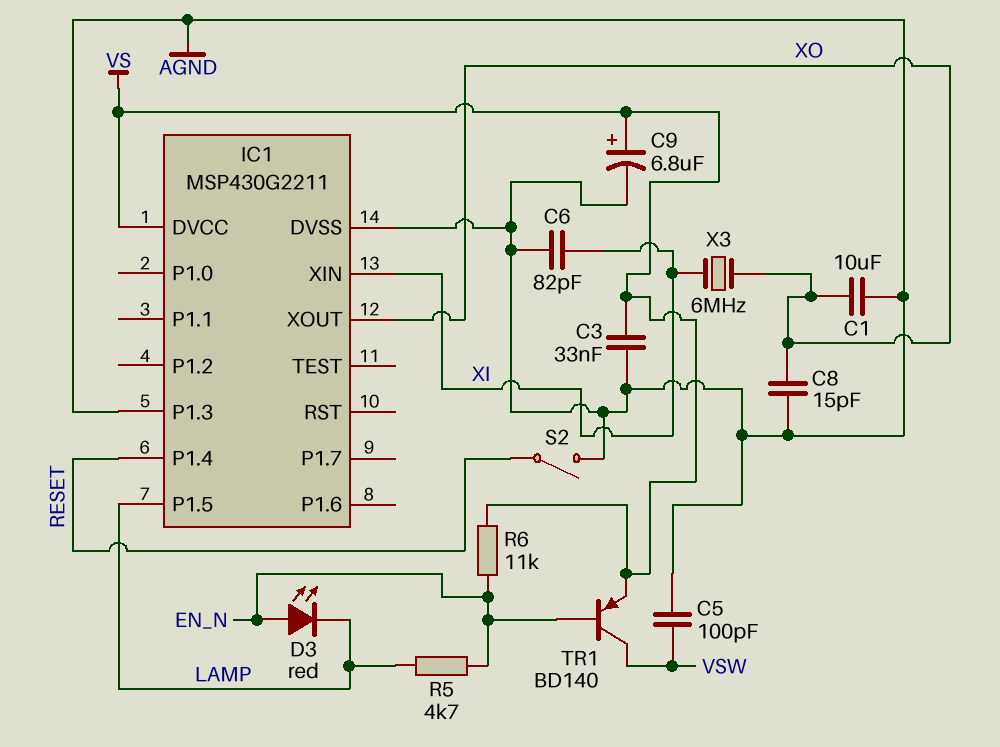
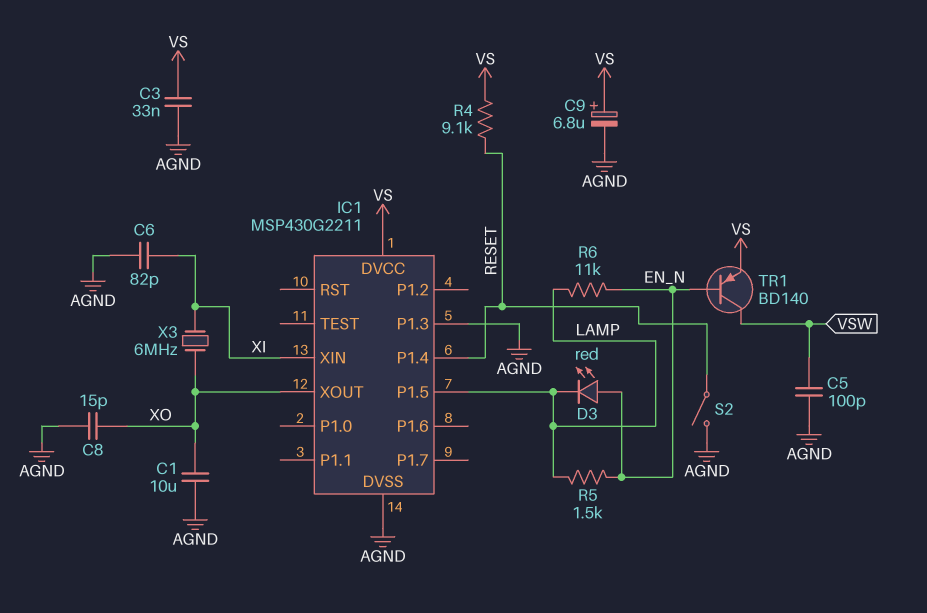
R4: none -> 9.1k (RESET, VS)
R5: 4.7k (EN_N, LAMP) -> 1.5k (EN_N, LAMP)
R6: 11k (EN_N, VS) -> 11k (EN_N, LAMP)

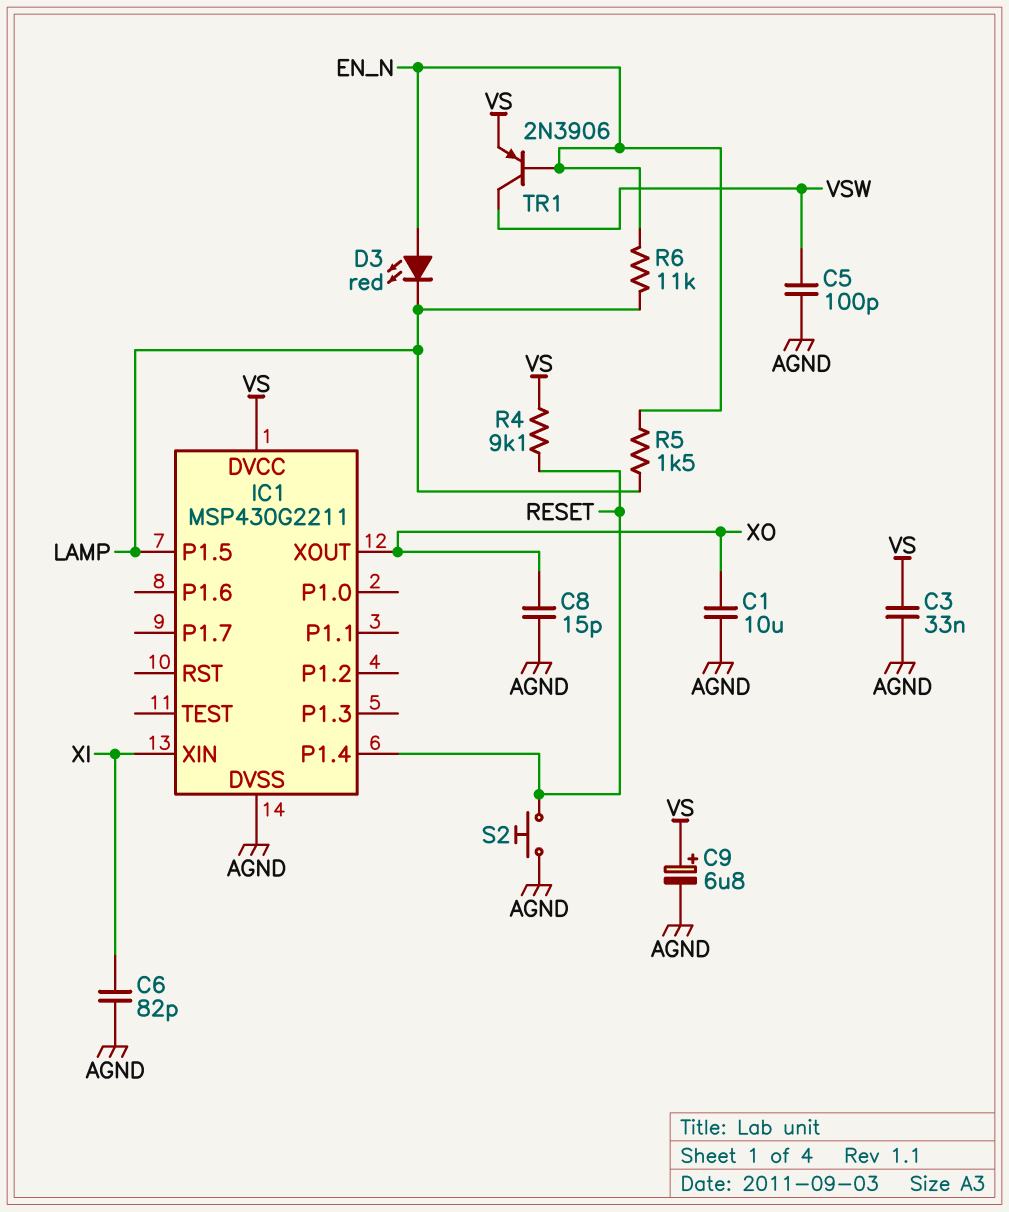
IC1 pin P1.3: AGND -> none
S2: switch (AGND, RESET) -> button (AGND, RESET)
TR1: PNP BD140 (B EN_N, C VSW, E VS) -> PNP 2N3906 (B EN_N, C VSW, E VS)
X3: 6MHz (XI, XO) -> none

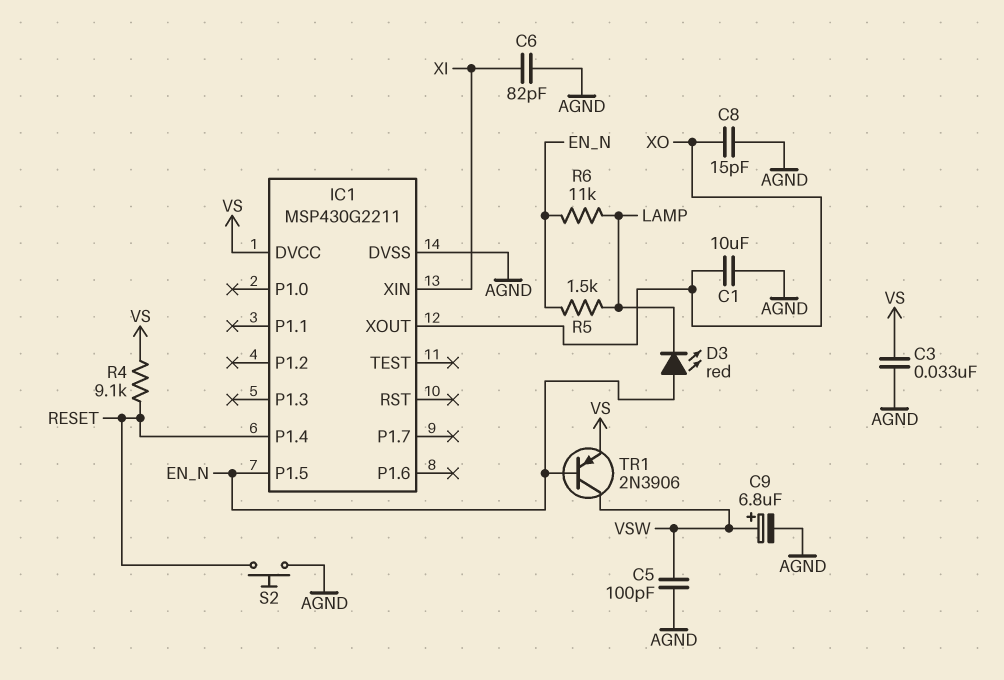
C9: 6.8uF (plus VS, minus AGND) -> 6.8uF (plus VSW, minus AGND)
IC1 pin P1.5: LAMP -> EN_N

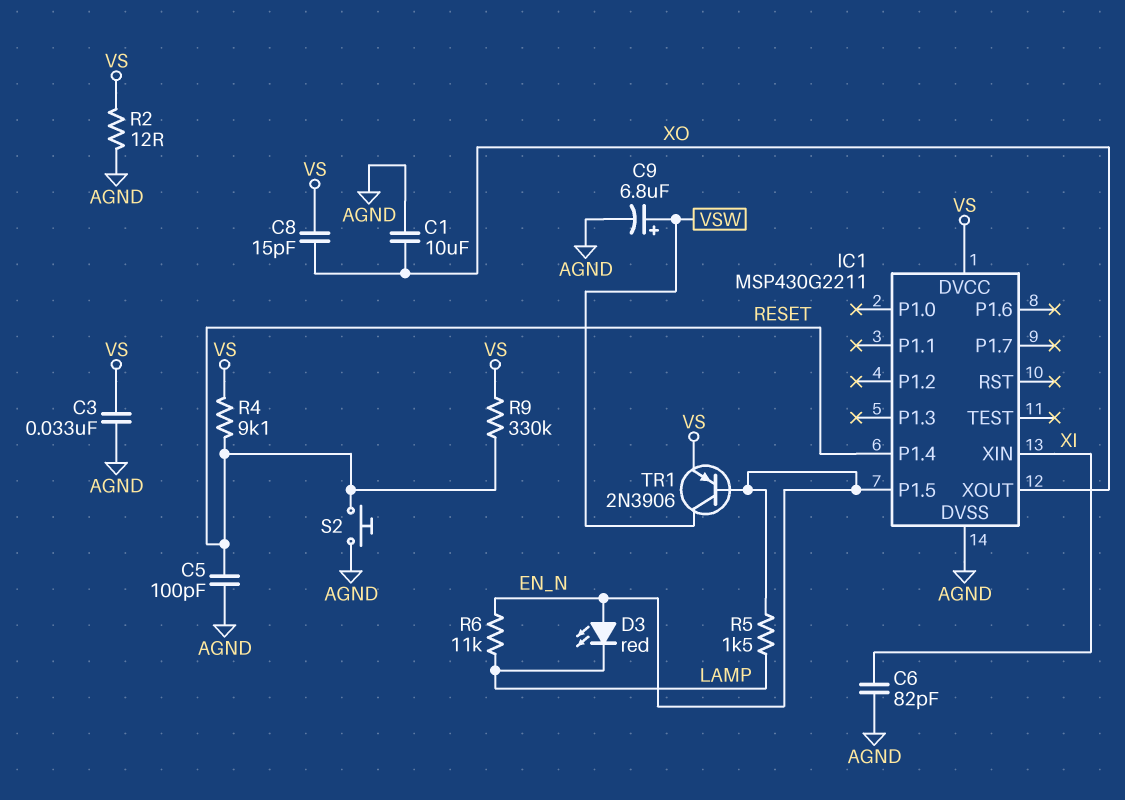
C5: 100pF (AGND, VSW) -> 100pF (AGND, RESET)
C8: 15pF (AGND, XO) -> 15pF (VS, XO)
R2: none -> 12 (AGND, VS)
R9: none -> 330k (RESET, VS)

